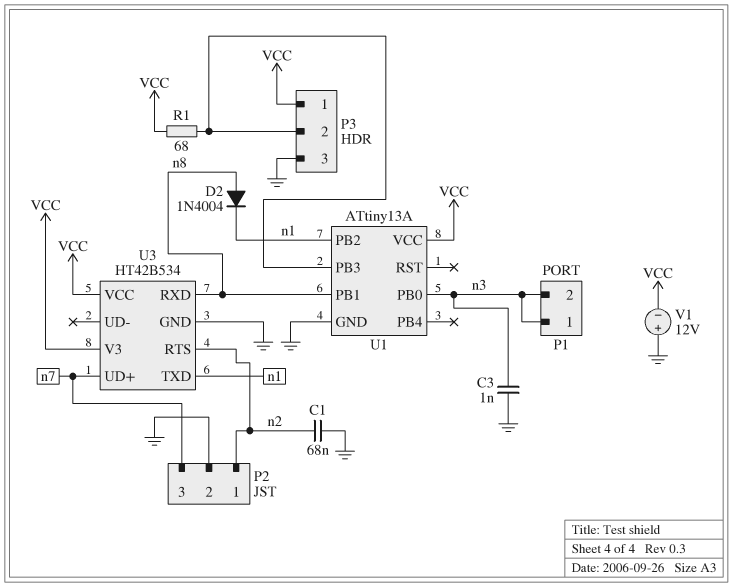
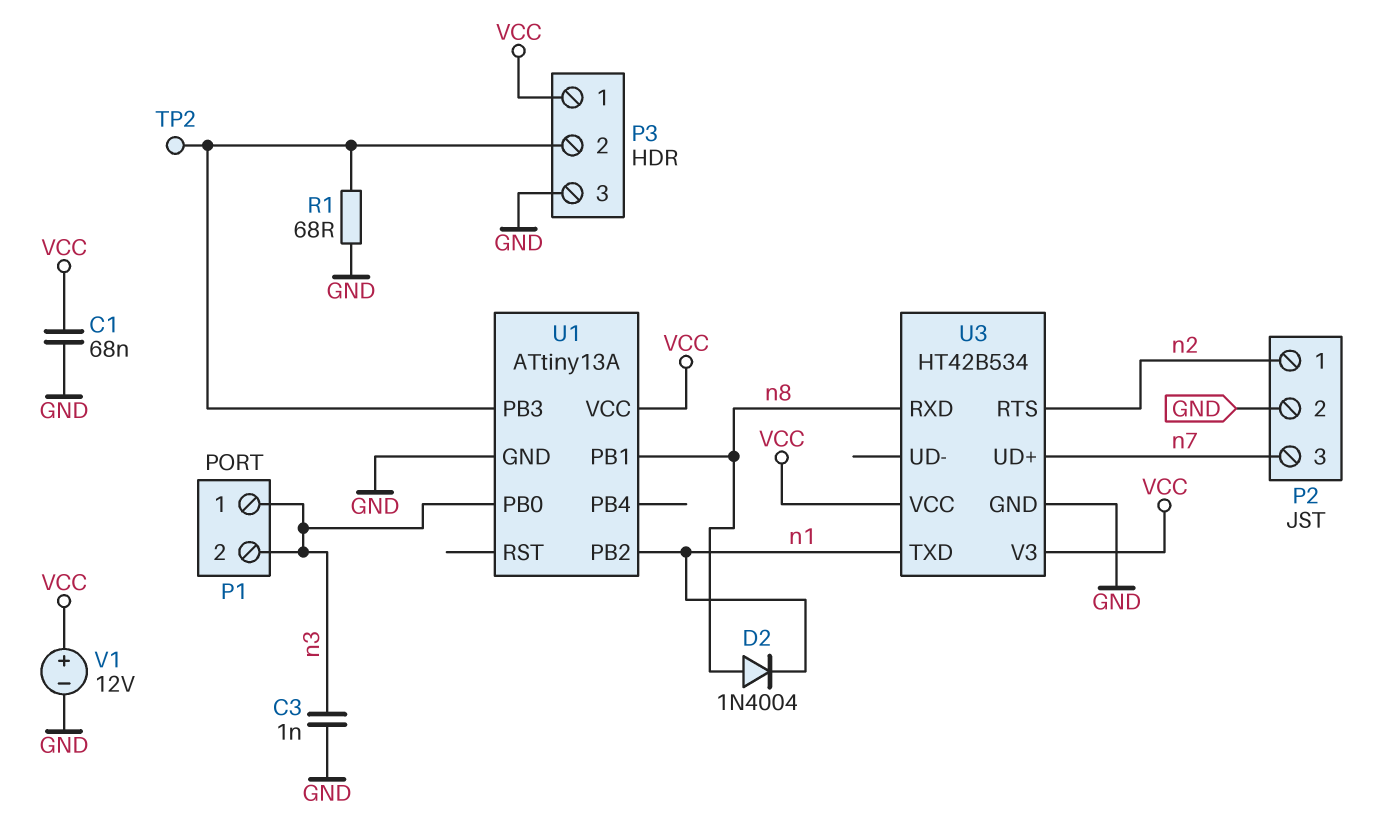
C1: 68nF (GND, n2) -> 68nF (GND, VCC)
R1: 68 (P3/2, VCC) -> 68 (GND, P3/2)
TP2: none -> test point (P3/2)
V1: 12V (plus GND, minus VCC) -> 12V (plus VCC, minus GND)

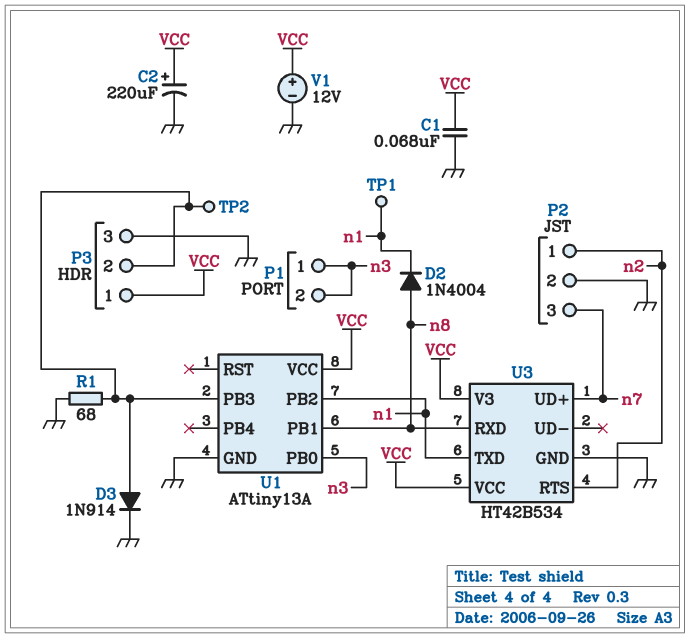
C2: none -> 220uF (plus VCC, minus GND)
C3: 1nF (GND, n3) -> none
D3: none -> diode 1N914 (A P3/2, K GND)
TP1: none -> test point (n1)

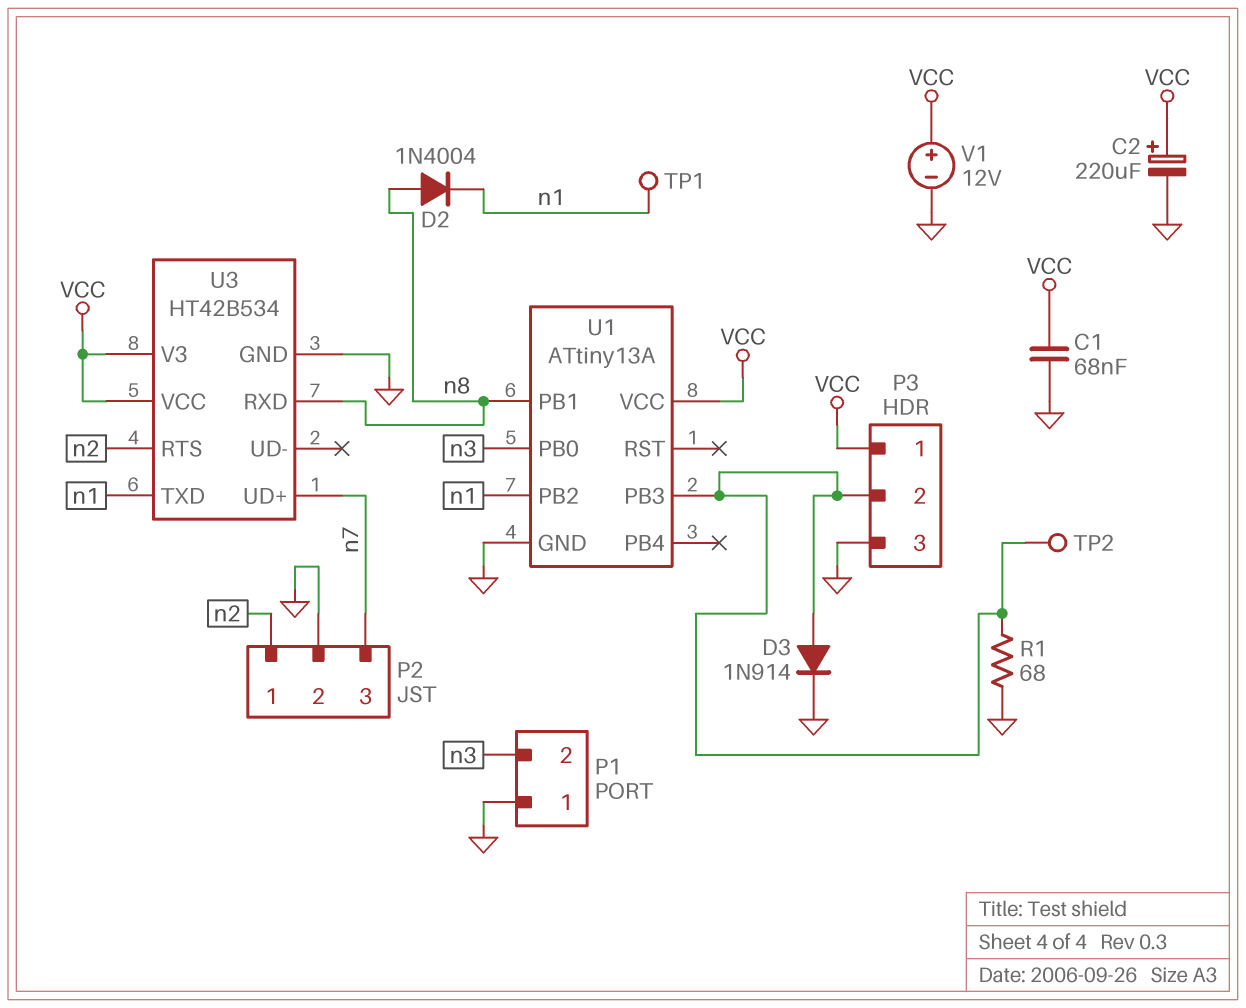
P1 pin 1: n3 -> GND

